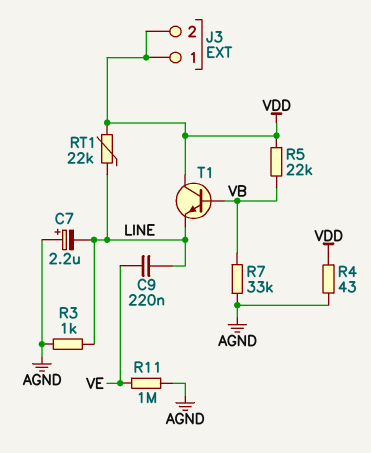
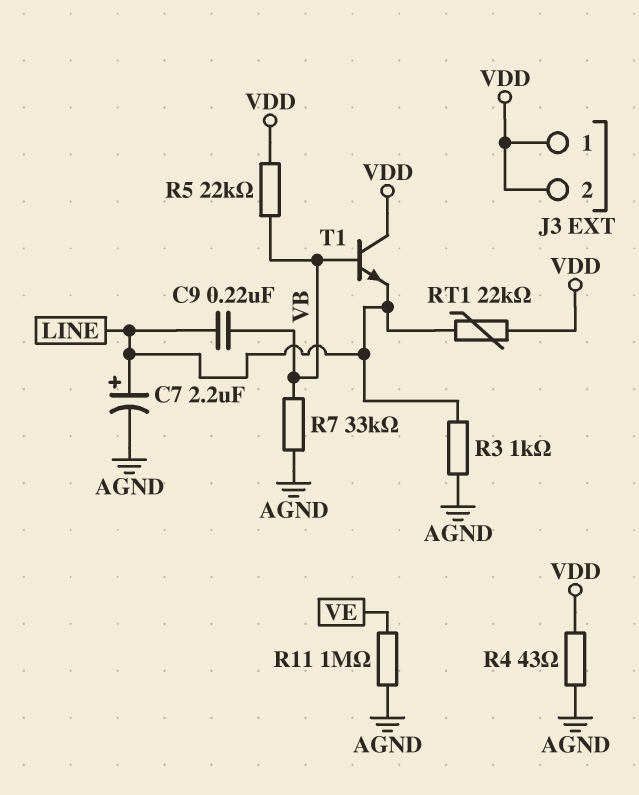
C7: 2.2uF (plus AGND, minus LINE) -> 2.2uF (plus LINE, minus AGND)
C9: 220nF (LINE, VE) -> 220nF (LINE, VB)

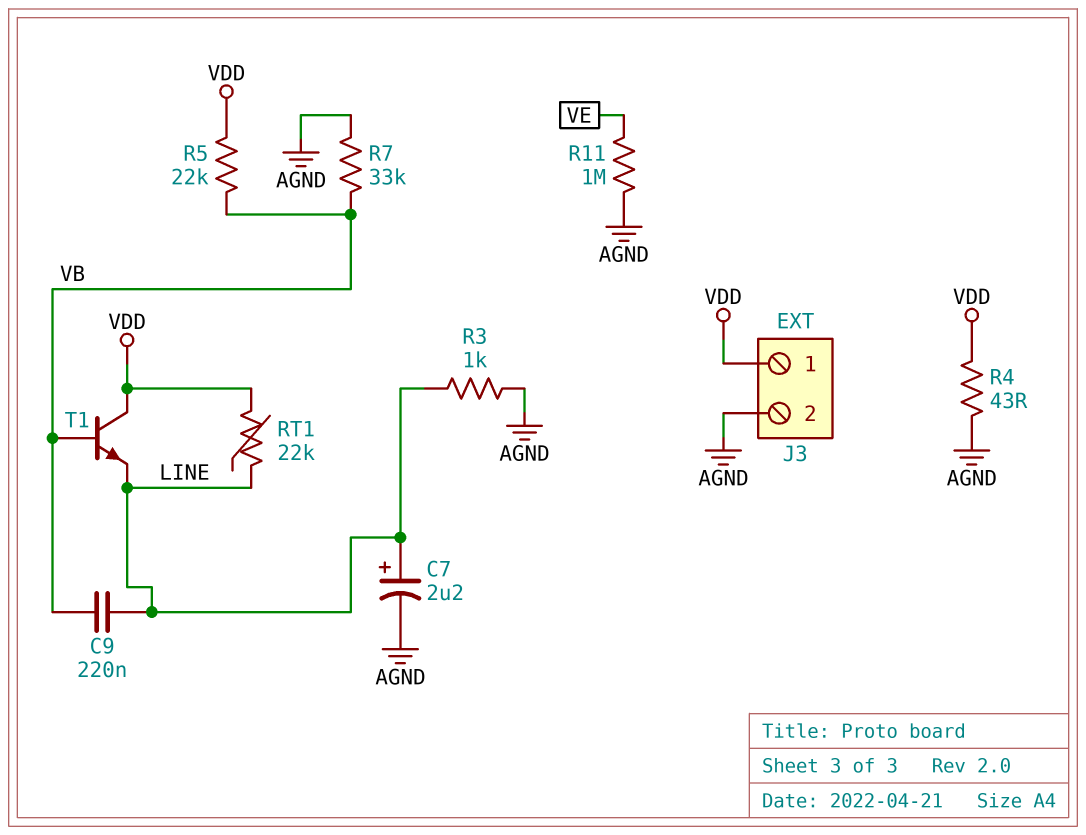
J3 pin 2: VDD -> AGND

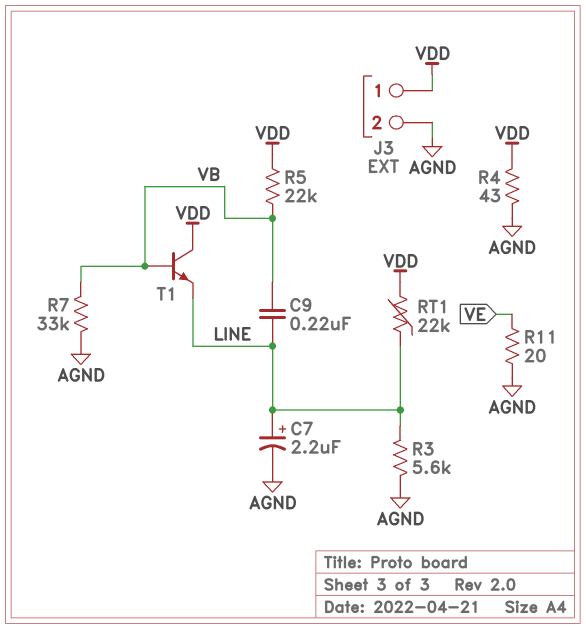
R3: 1k (AGND, LINE) -> 5.6k (AGND, LINE)
R11: 1M (AGND, VE) -> 20 (AGND, VE)

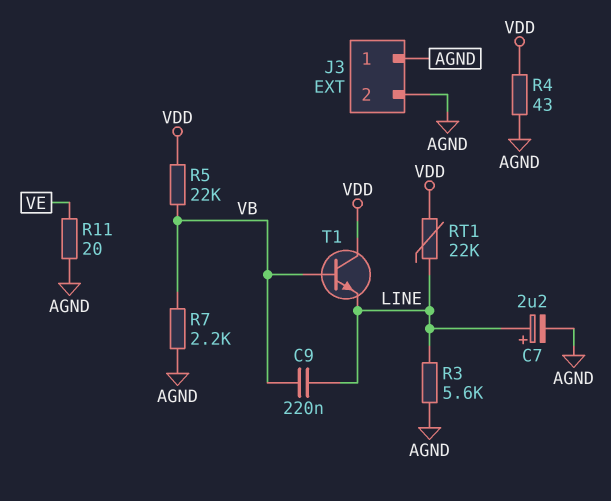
J3 pin 1: VDD -> AGND
R7: 33k (AGND, VB) -> 2.2k (AGND, VB)

